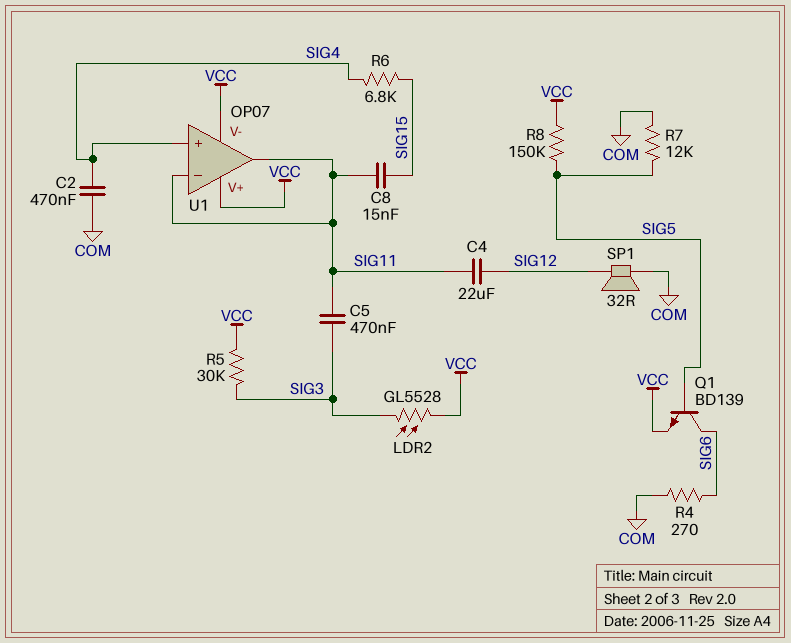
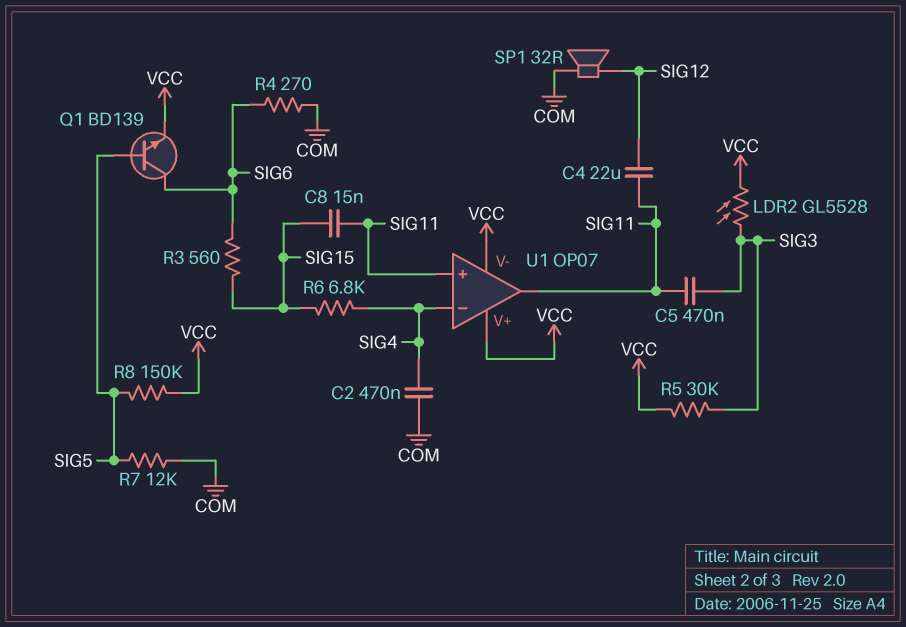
R3: none -> 560 (SIG6, SIG15)
U1 pin in+: SIG4 -> SIG11
U1 pin in-: SIG11 -> SIG4

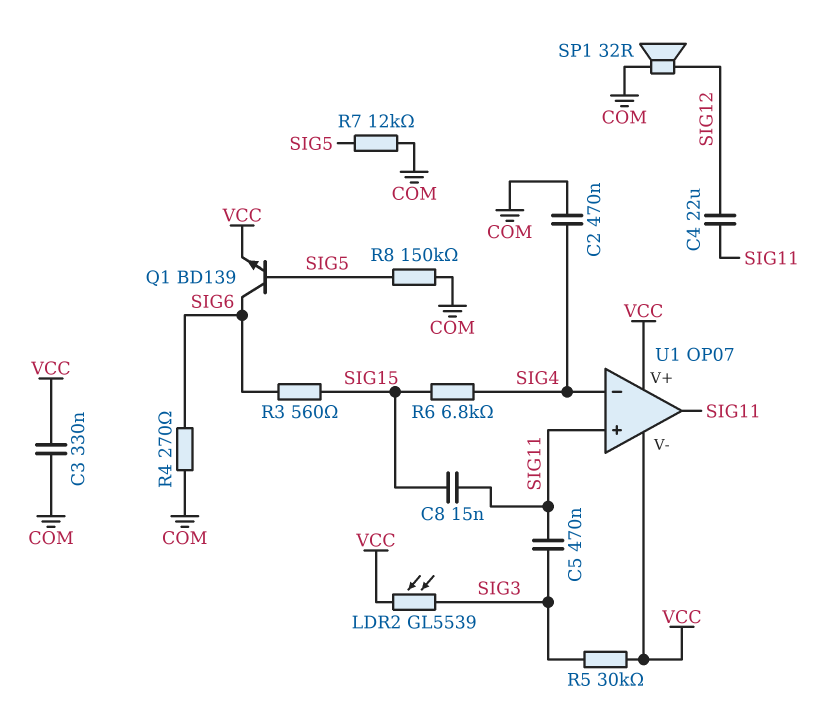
C3: none -> 330nF (COM, VCC)
LDR2: GL5528 (SIG3, VCC) -> GL5539 (SIG3, VCC)
R8: 150k (SIG5, VCC) -> 150k (COM, SIG5)

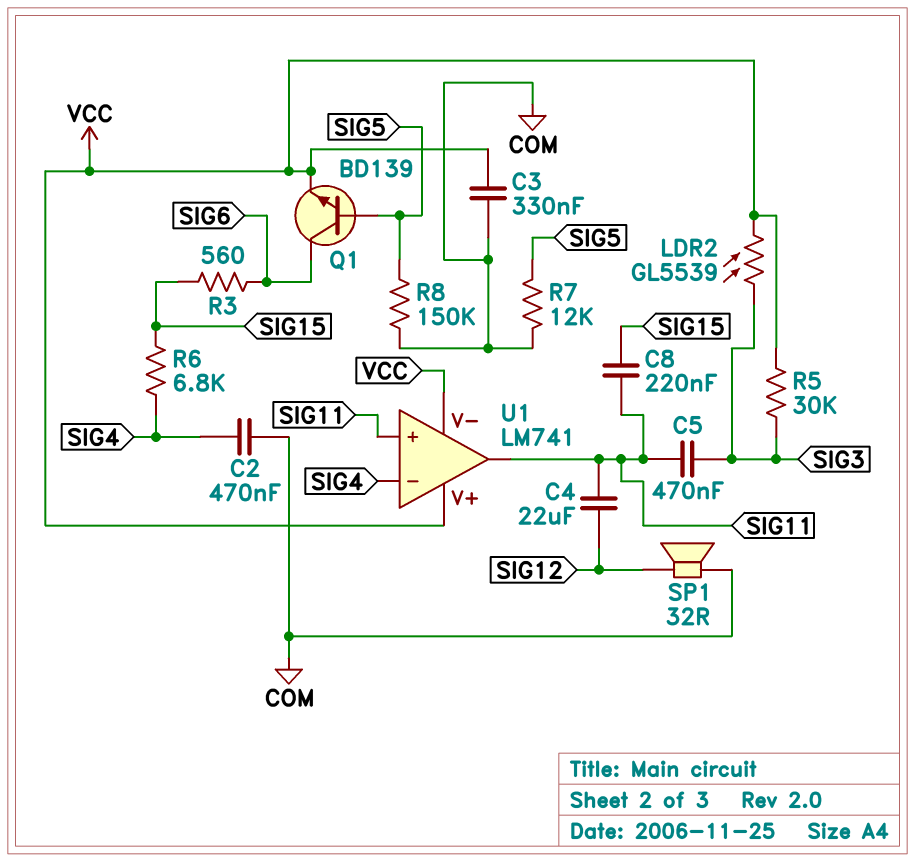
C8: 15nF (SIG11, SIG15) -> 220nF (SIG11, SIG15)
R4: 270 (COM, SIG6) -> none
U1: OP07 -> LM741

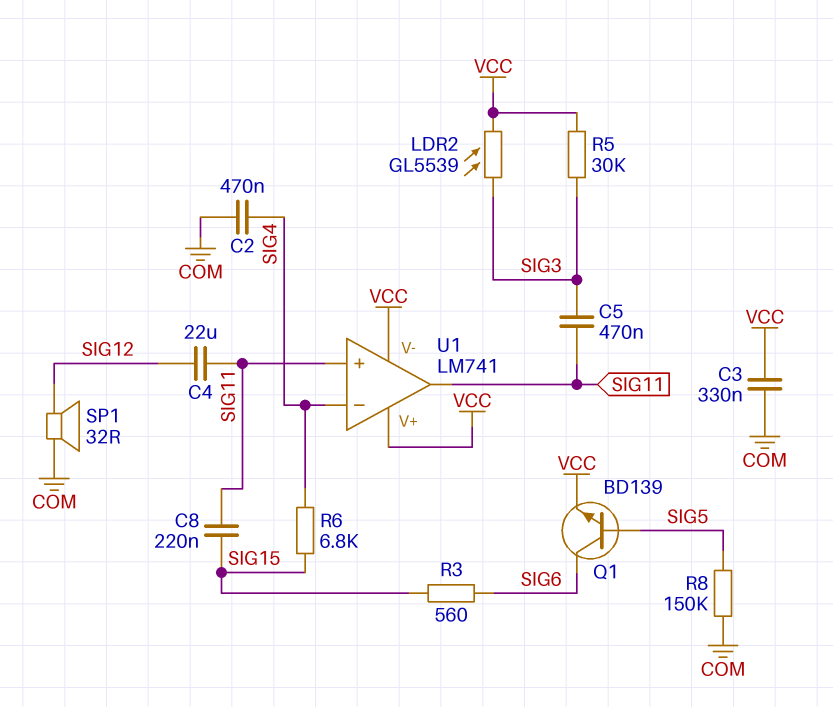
R7: 12k (COM, SIG5) -> none

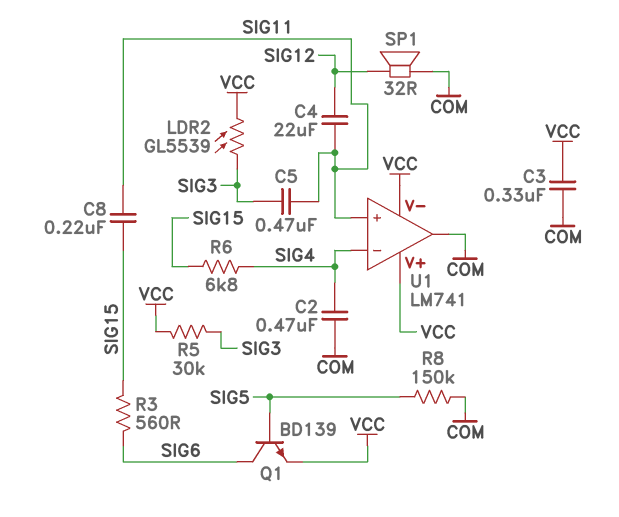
U1 pin out: SIG11 -> COM

